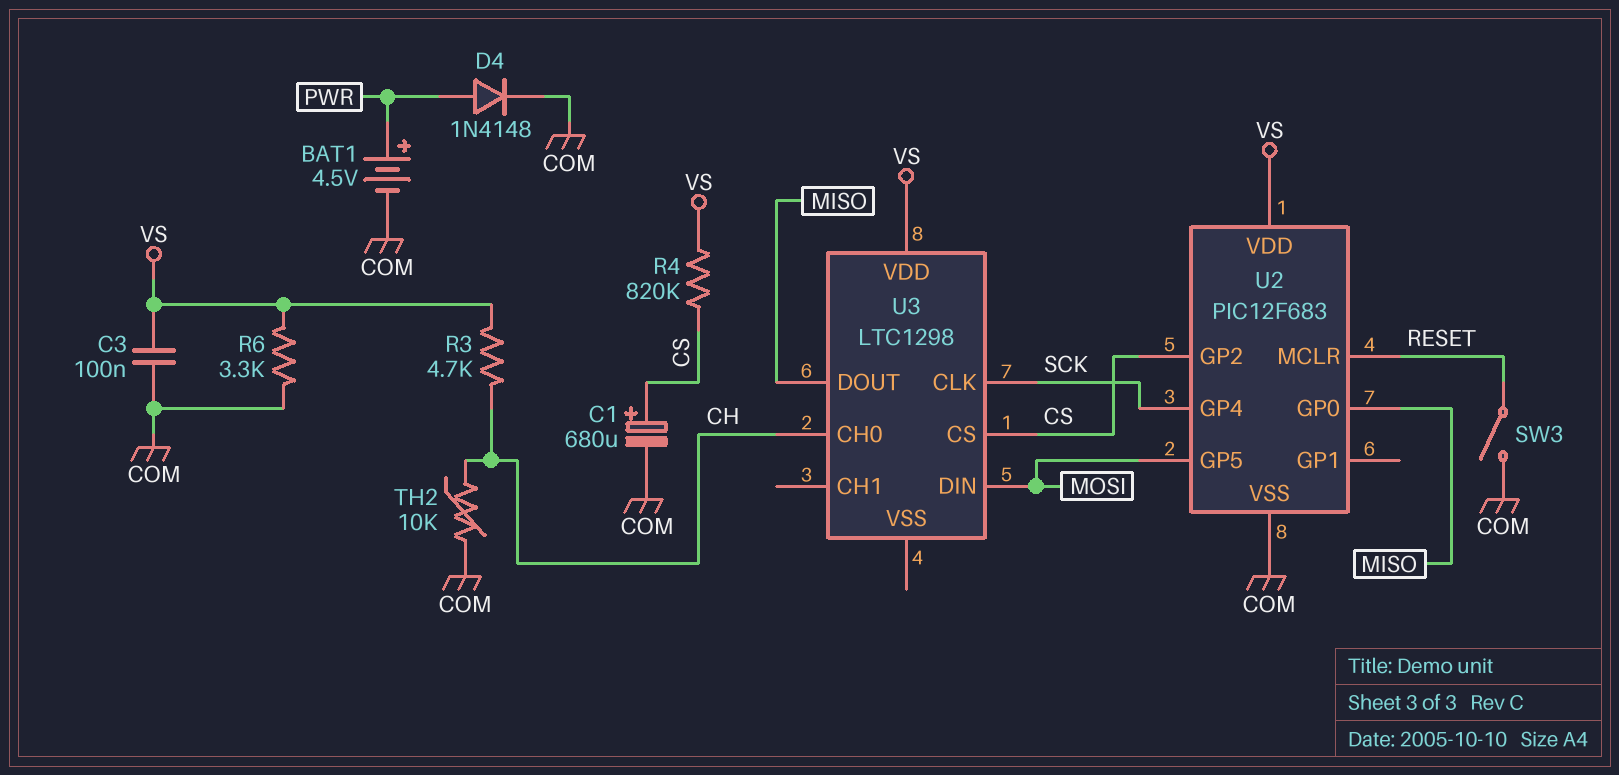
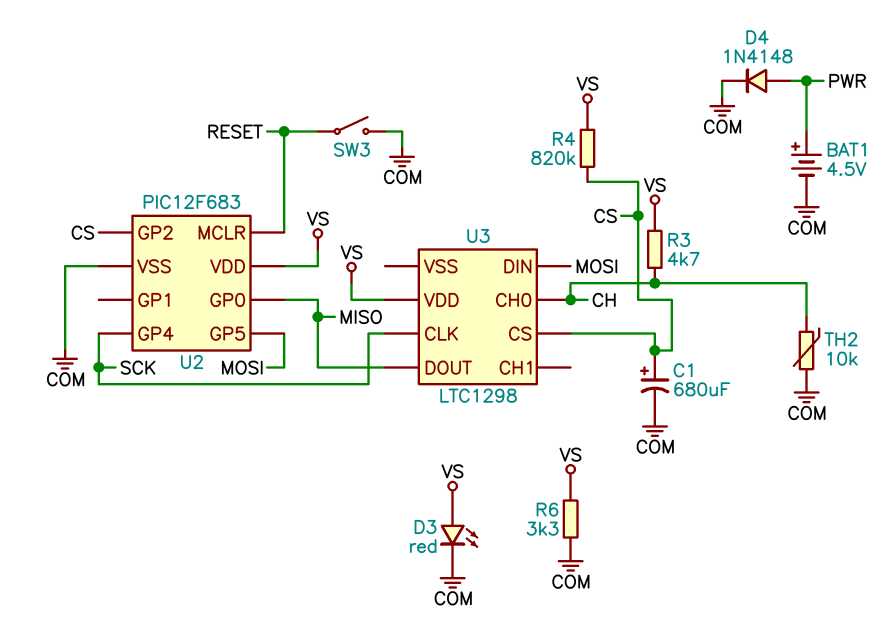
C3: 100nF (COM, VS) -> none
D3: none -> LED red (A VS, K COM)

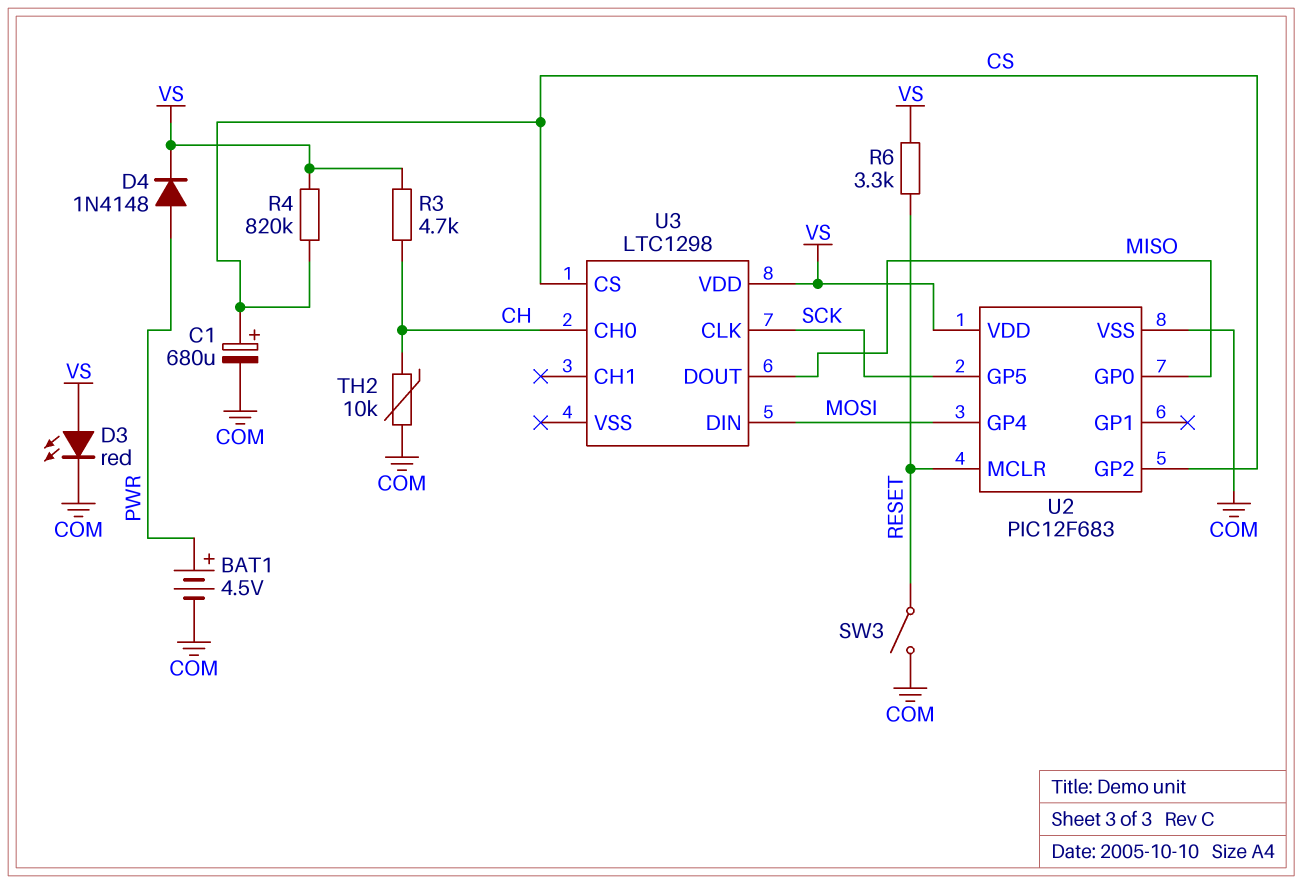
D4: diode 1N4148 (A PWR, K COM) -> diode 1N4148 (A PWR, K VS)
R6: 3.3k (COM, VS) -> 3.3k (RESET, VS)
U2 pin GP4: SCK -> MOSI
U2 pin GP5: MOSI -> SCK

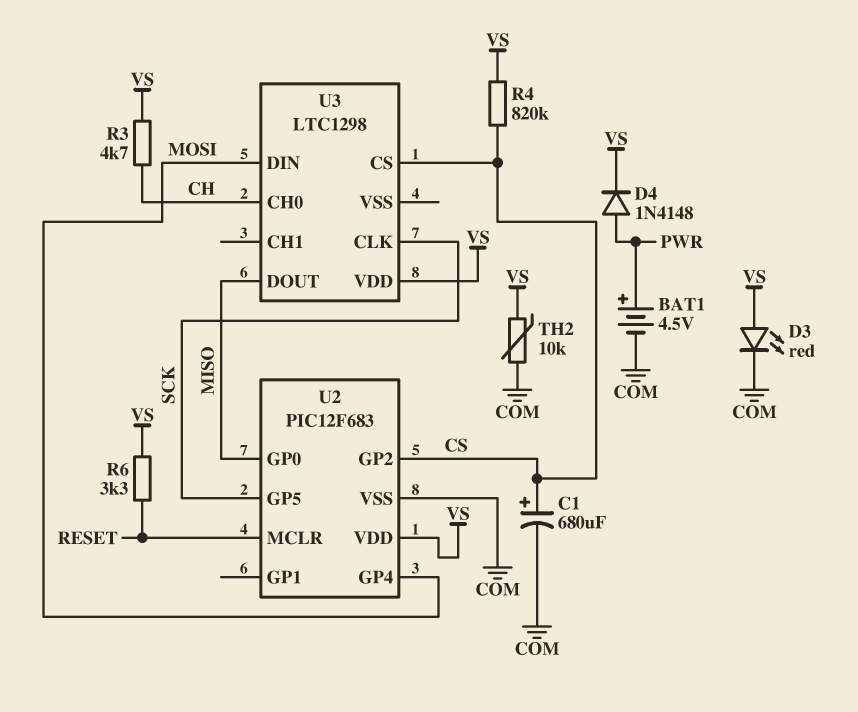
SW3: switch (COM, RESET) -> none
TH2: 10k (CH, COM) -> 10k (COM, VS)

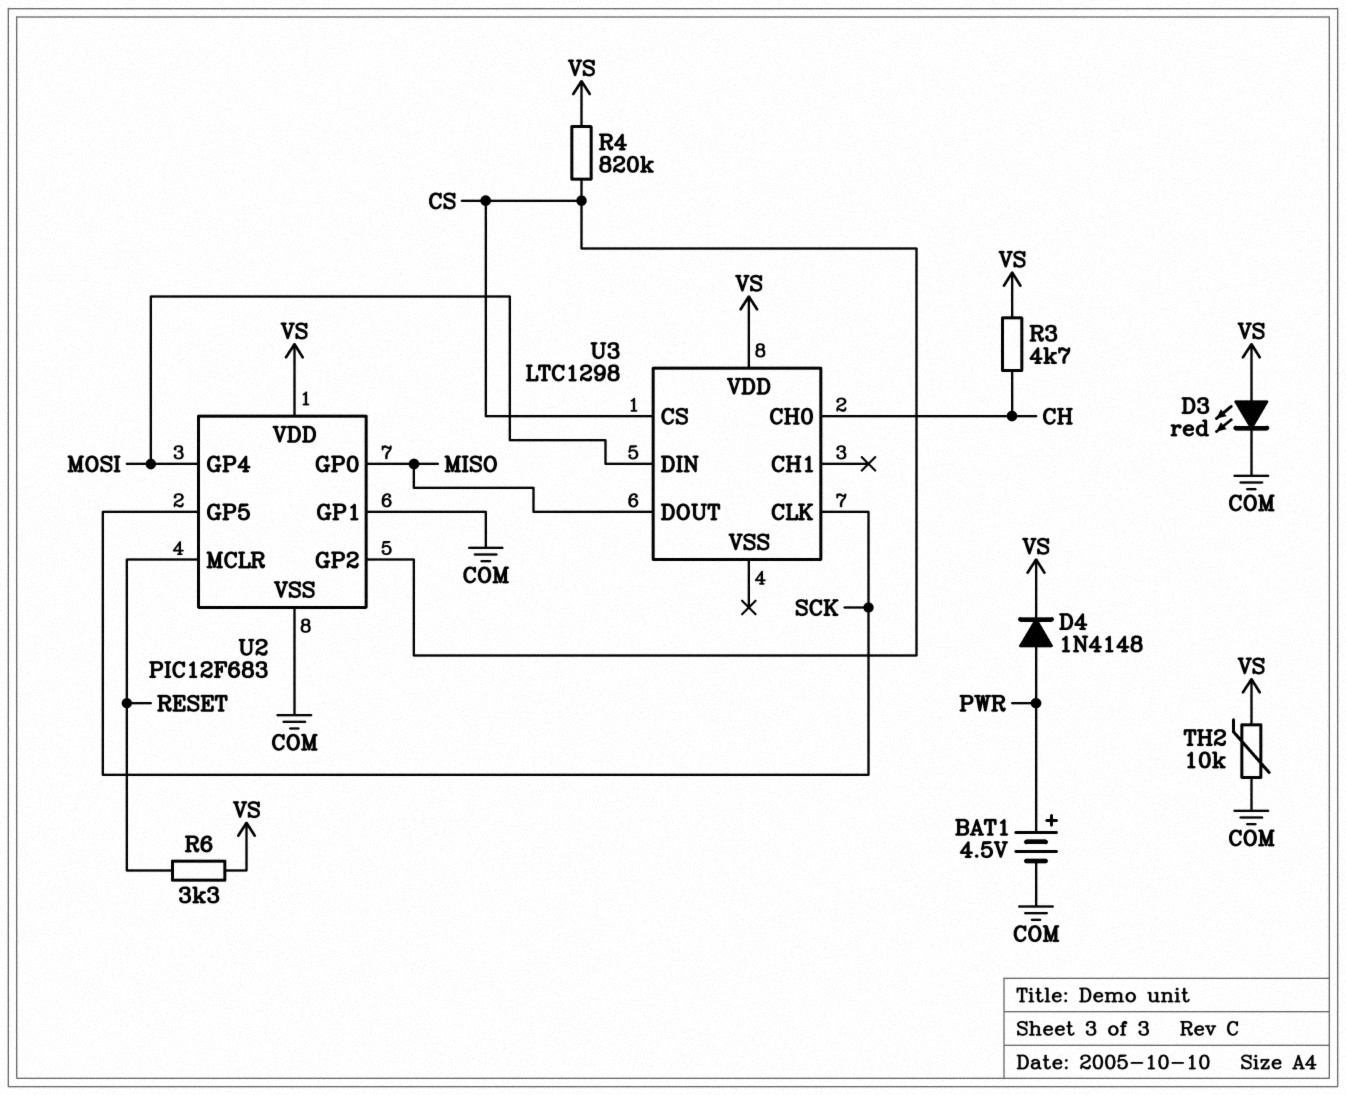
C1: 680uF (plus CS, minus COM) -> none
U2 pin GP1: none -> COM

